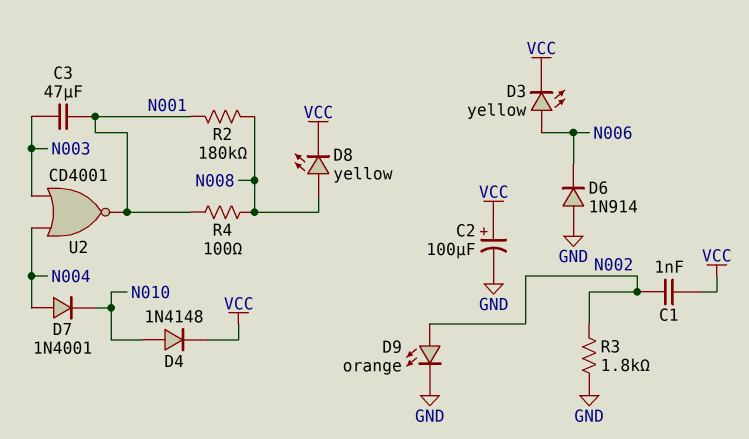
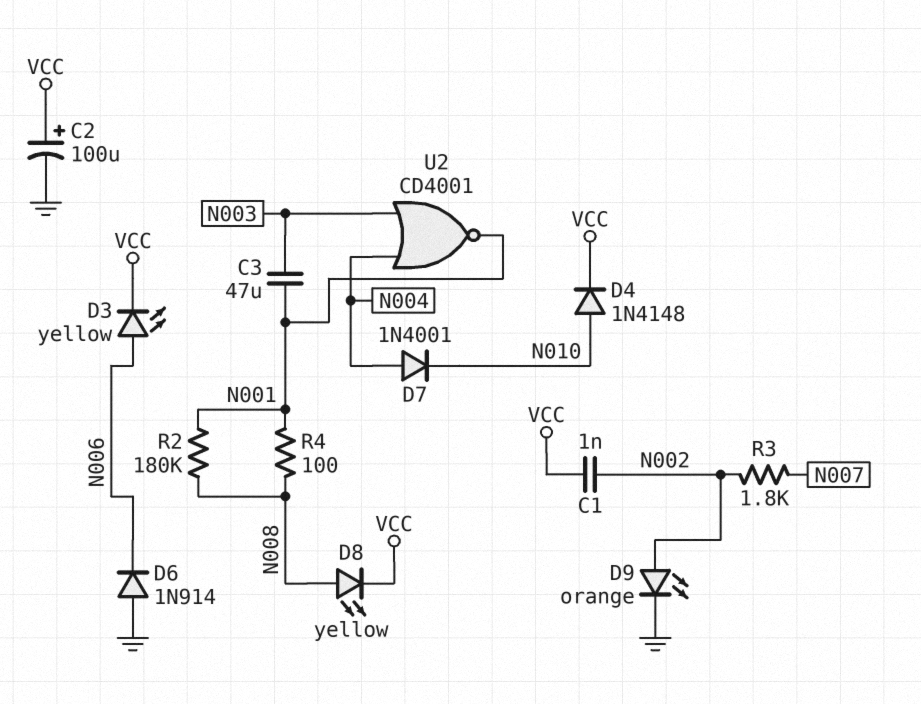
R3: 1.8k (GND, N002) -> 1.8k (N002, N007)

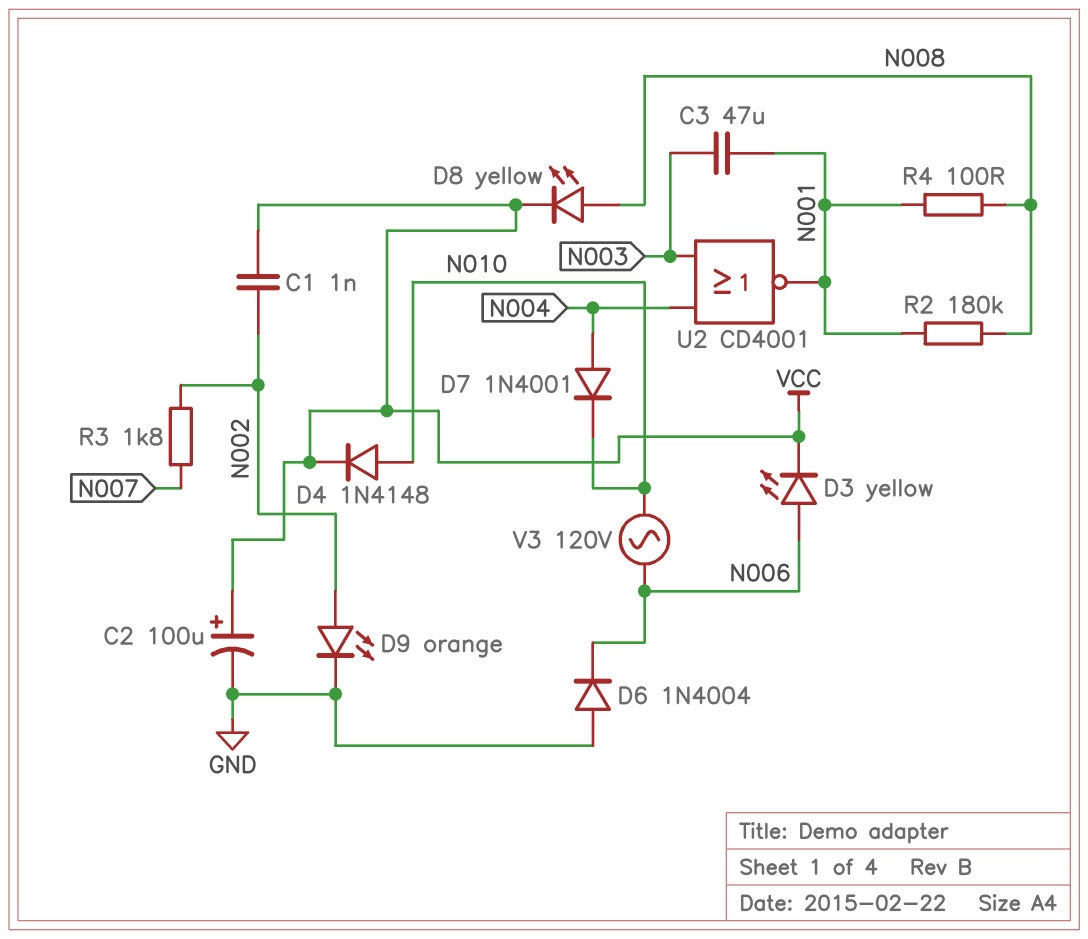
D6: diode 1N914 (A GND, K N006) -> diode 1N4004 (A GND, K N006)
V3: none -> AC 120V (N006, N010)

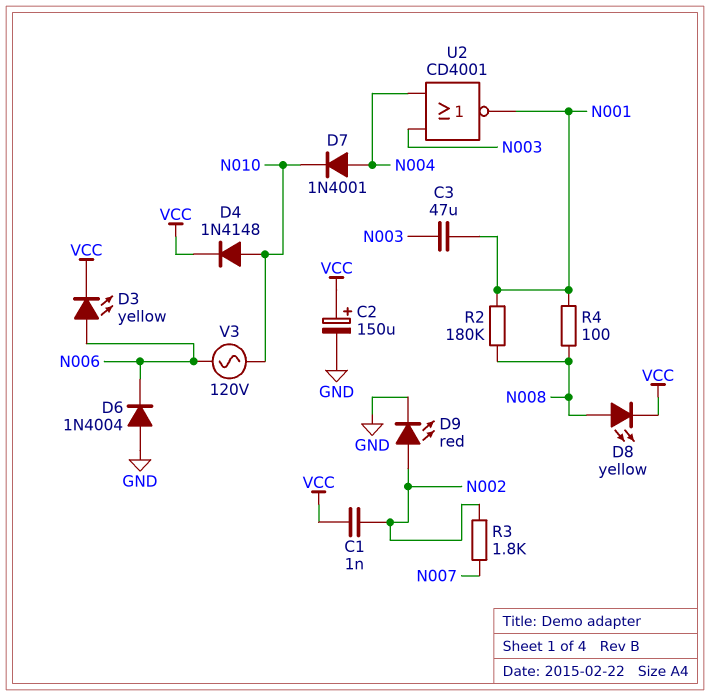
C2: 100uF (plus VCC, minus GND) -> 150uF (plus VCC, minus GND)
D9: LED orange (A N002, K GND) -> LED red (A N002, K GND)

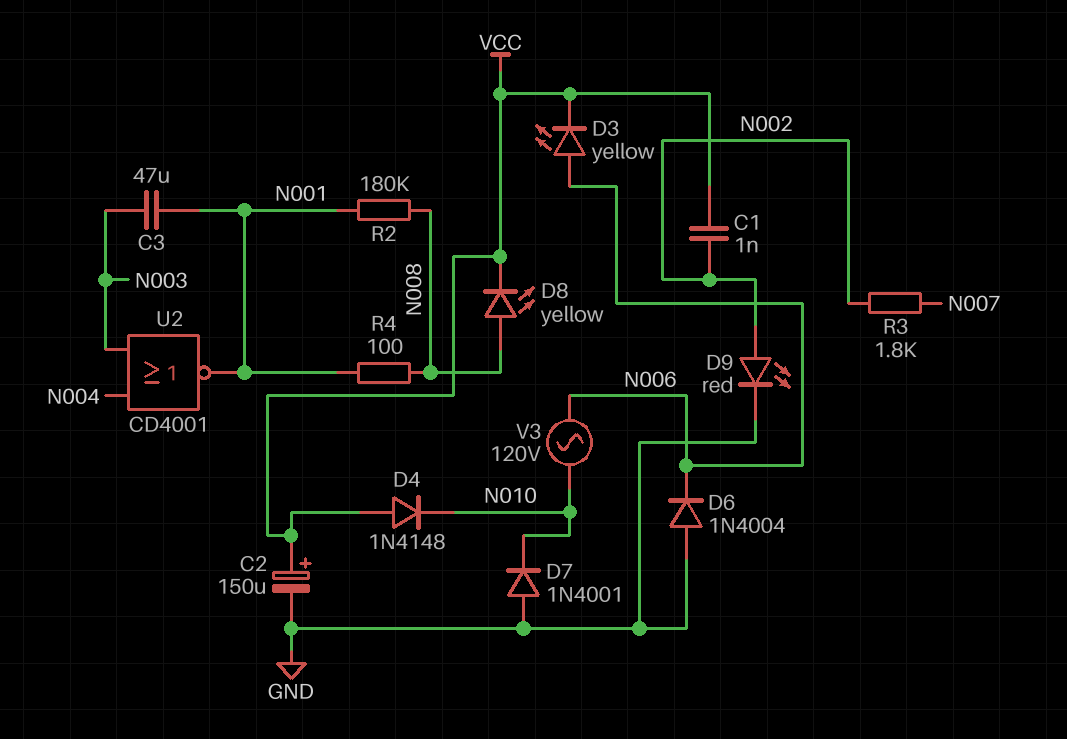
D4: diode 1N4148 (A N010, K VCC) -> diode 1N4148 (A VCC, K N010)
D7: diode 1N4001 (A N004, K N010) -> diode 1N4001 (A GND, K N010)

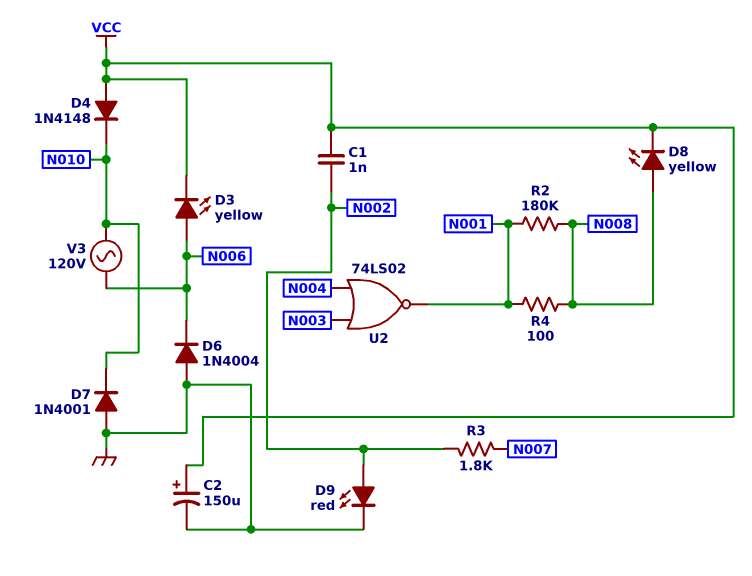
C3: 47uF (N001, N003) -> none
U2: NOR CD4001 (in N003, in N004, out N001) -> NOR 74LS02 (in N003, in N004, out N001)

